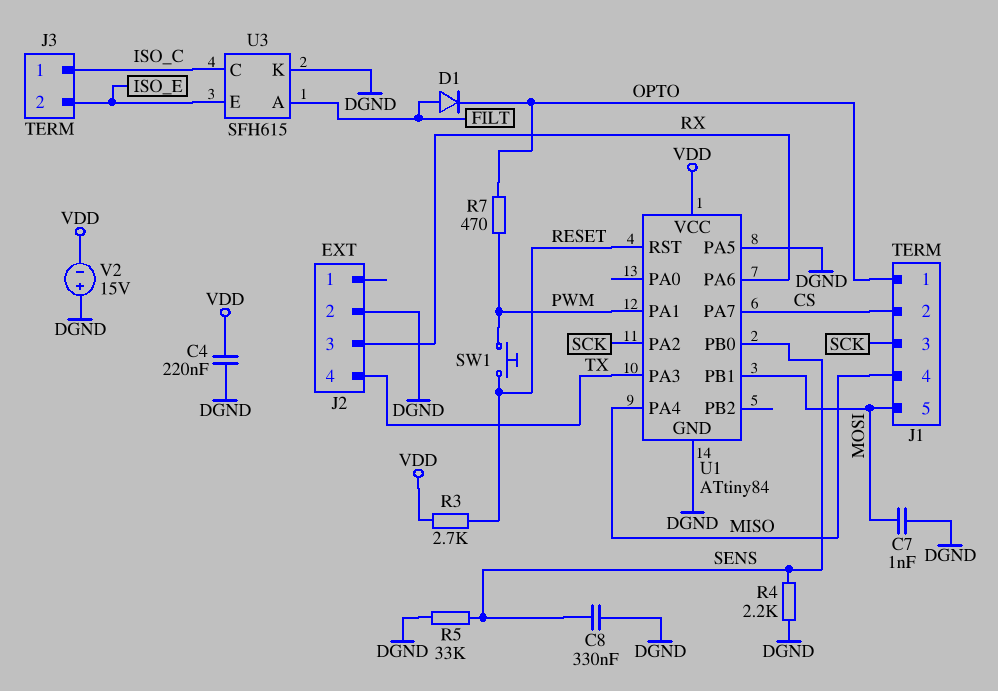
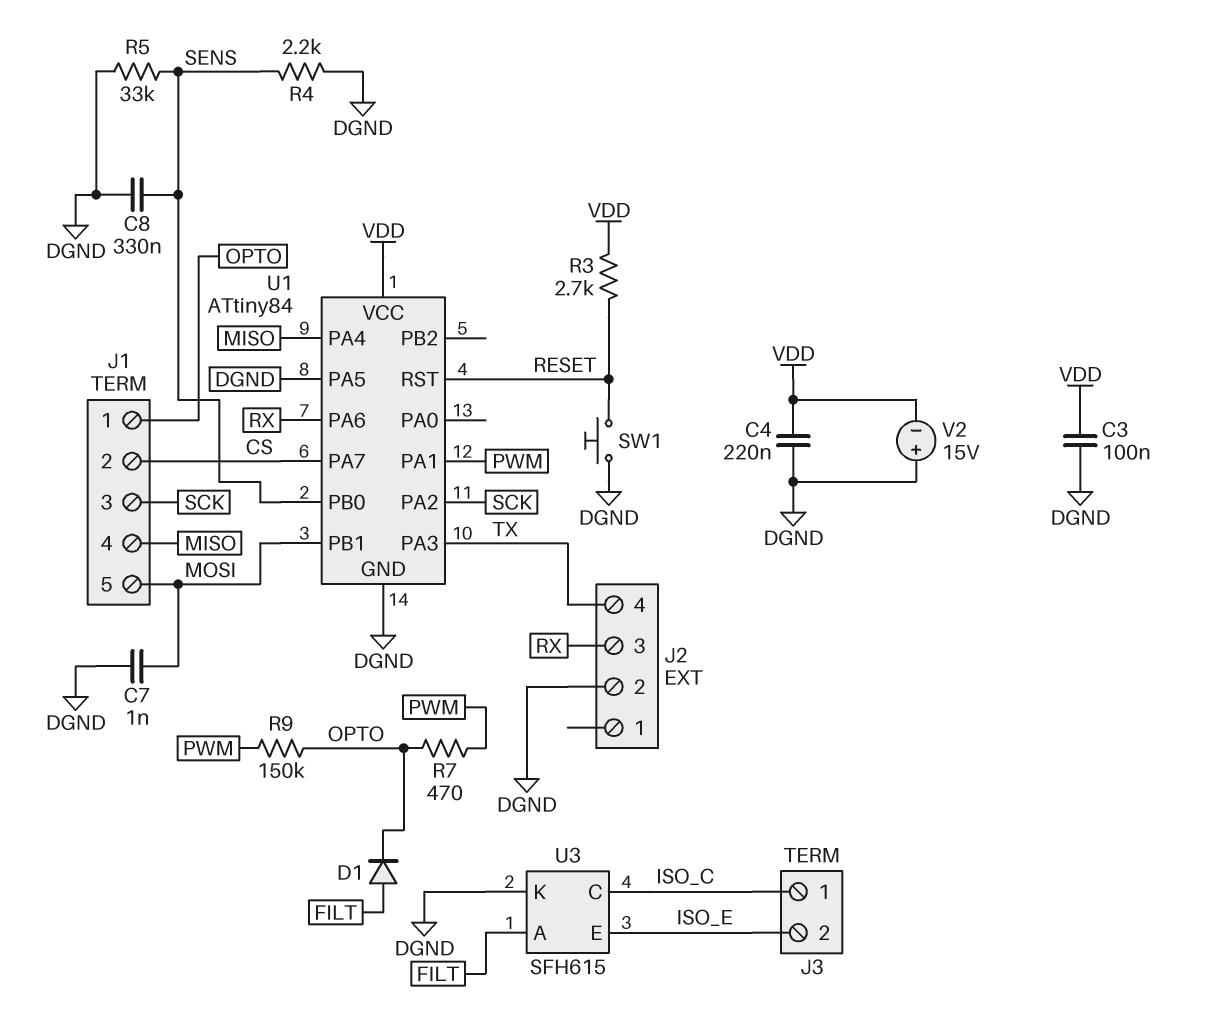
C3: none -> 100nF (DGND, VDD)
R9: none -> 150k (OPTO, PWM)
SW1: button (PWM, RESET) -> button (DGND, RESET)

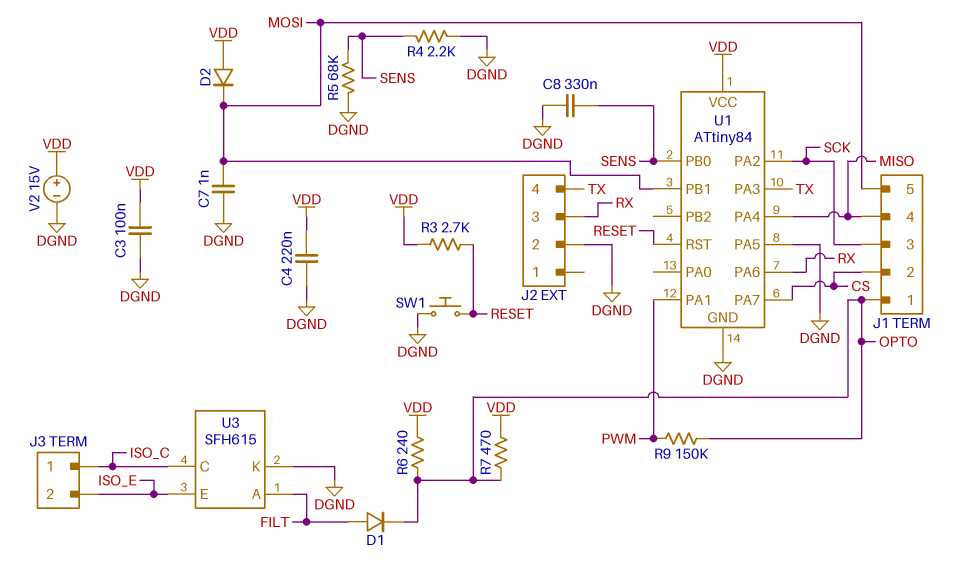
D2: none -> diode (A VDD, K MOSI)
R5: 33k (DGND, SENS) -> 68k (DGND, SENS)
R6: none -> 240 (OPTO, VDD)
R7: 470 (OPTO, PWM) -> 470 (OPTO, VDD)
V2: 15V (plus DGND, minus VDD) -> 15V (plus VDD, minus DGND)

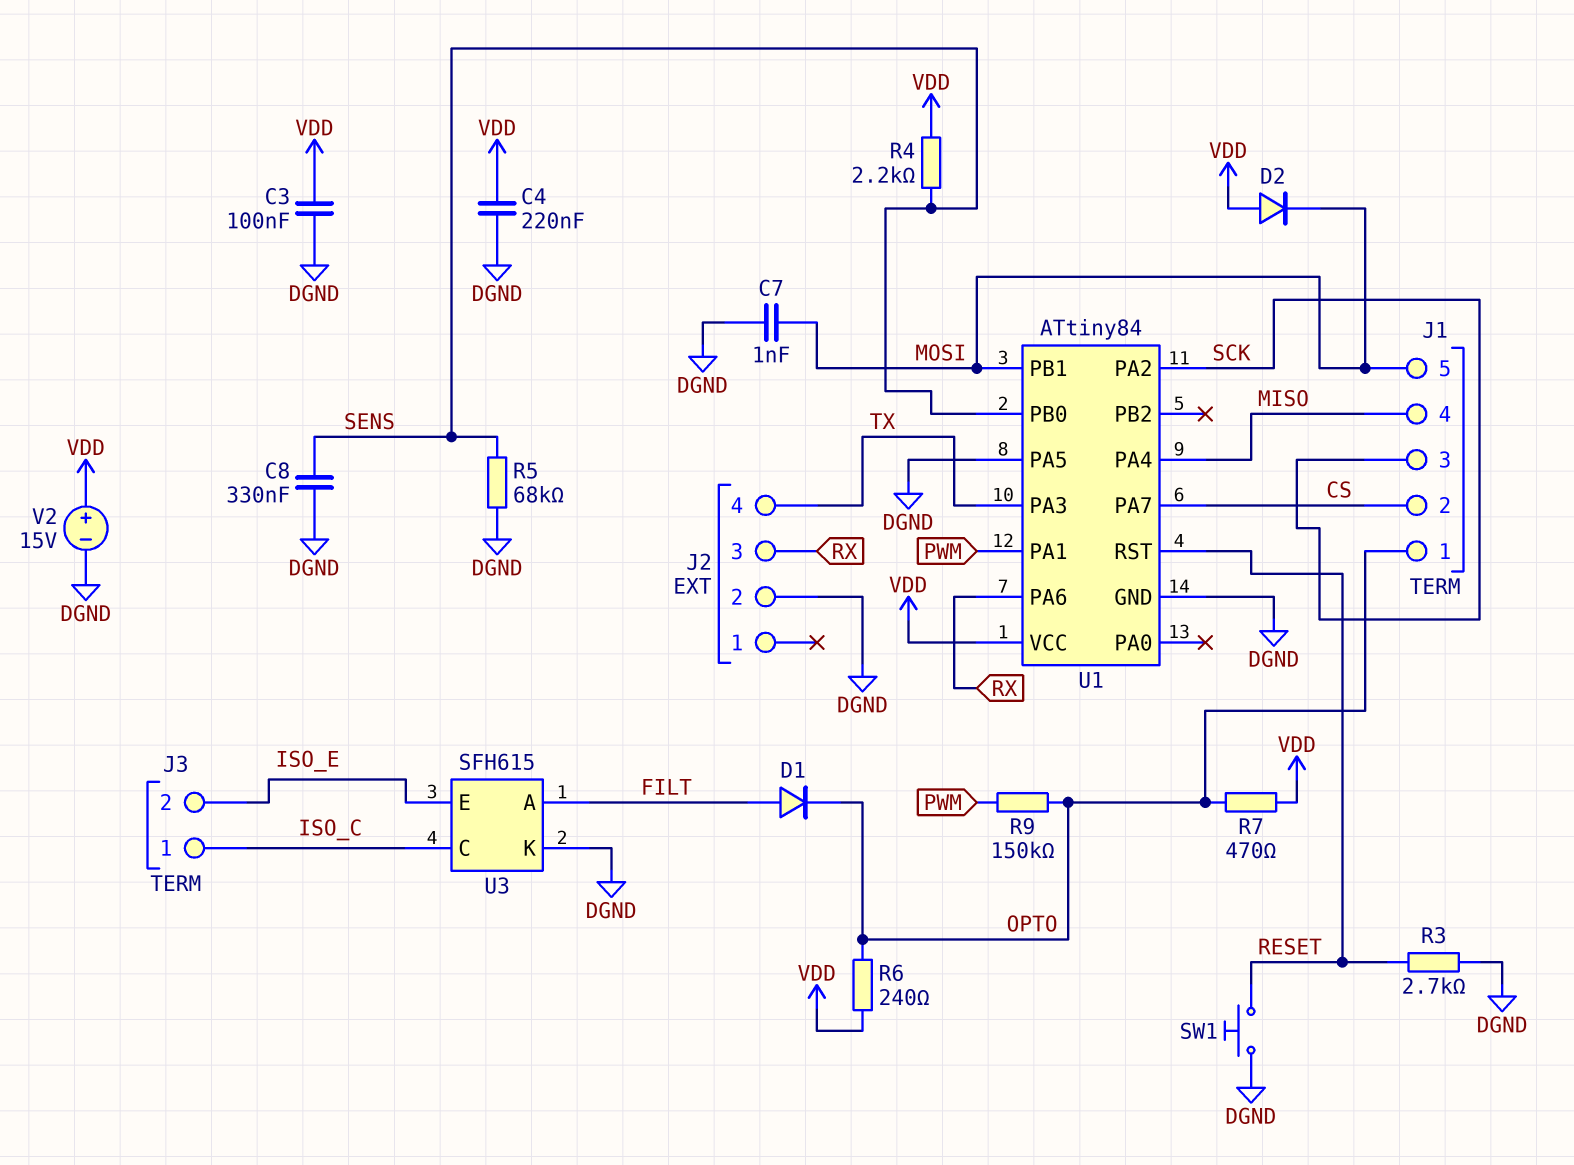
R3: 2.7k (RESET, VDD) -> 2.7k (DGND, RESET)
R4: 2.2k (DGND, SENS) -> 2.2k (SENS, VDD)

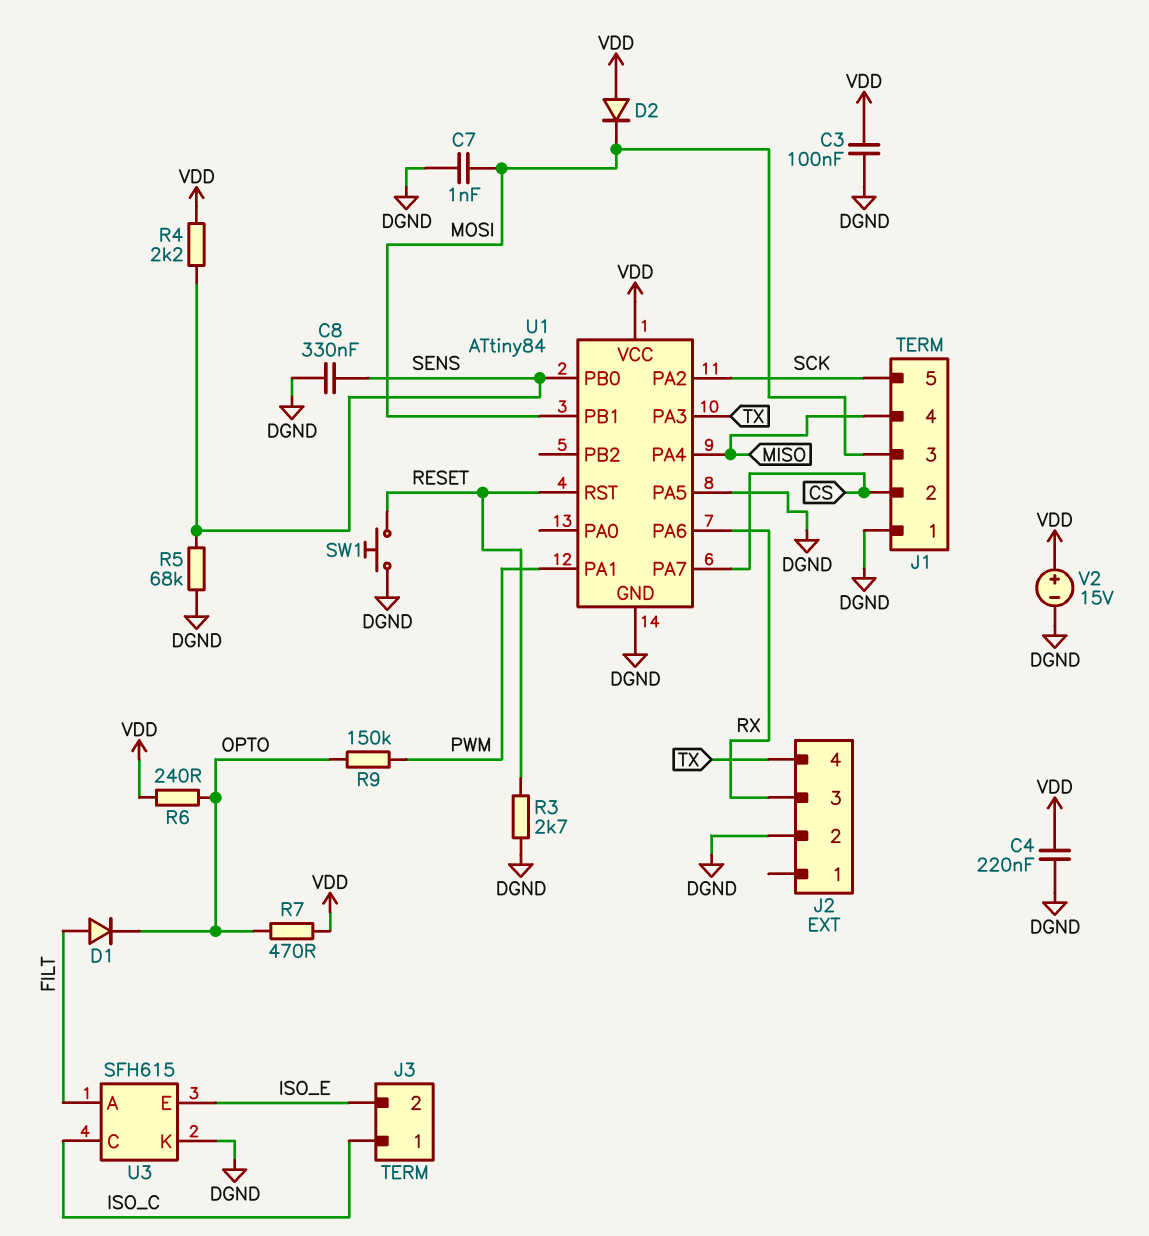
J1 pin 1: OPTO -> DGND
J1 pin 3: SCK -> MOSI
J1 pin 5: MOSI -> SCK

